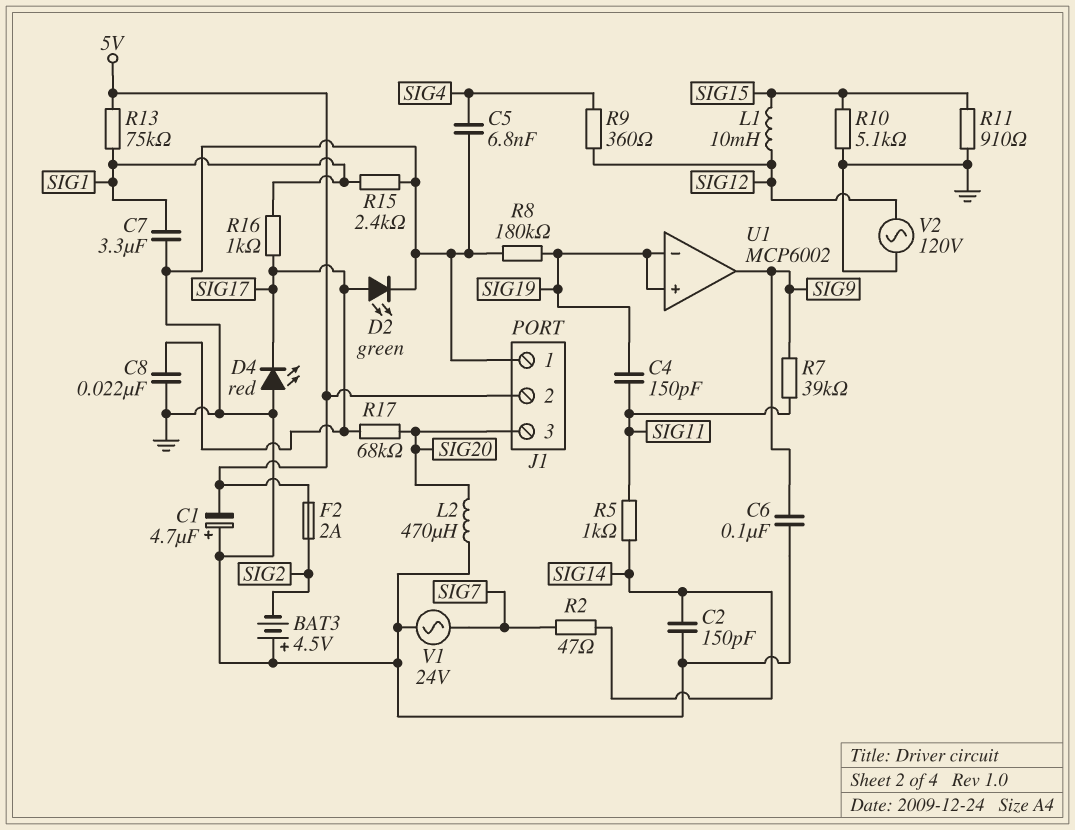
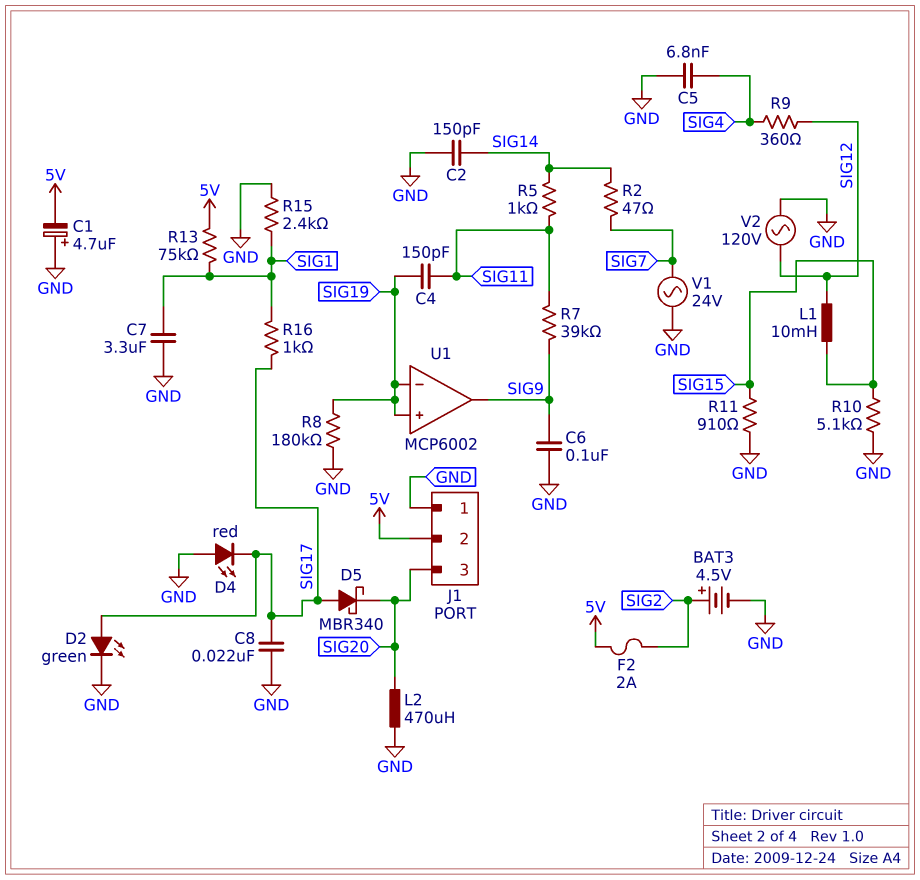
BAT3: 4.5V (plus GND, minus SIG2) -> 4.5V (plus SIG2, minus GND)
D5: none -> schottky MBR340 (A SIG17, K SIG20)
R17: 68k (SIG17, SIG20) -> none

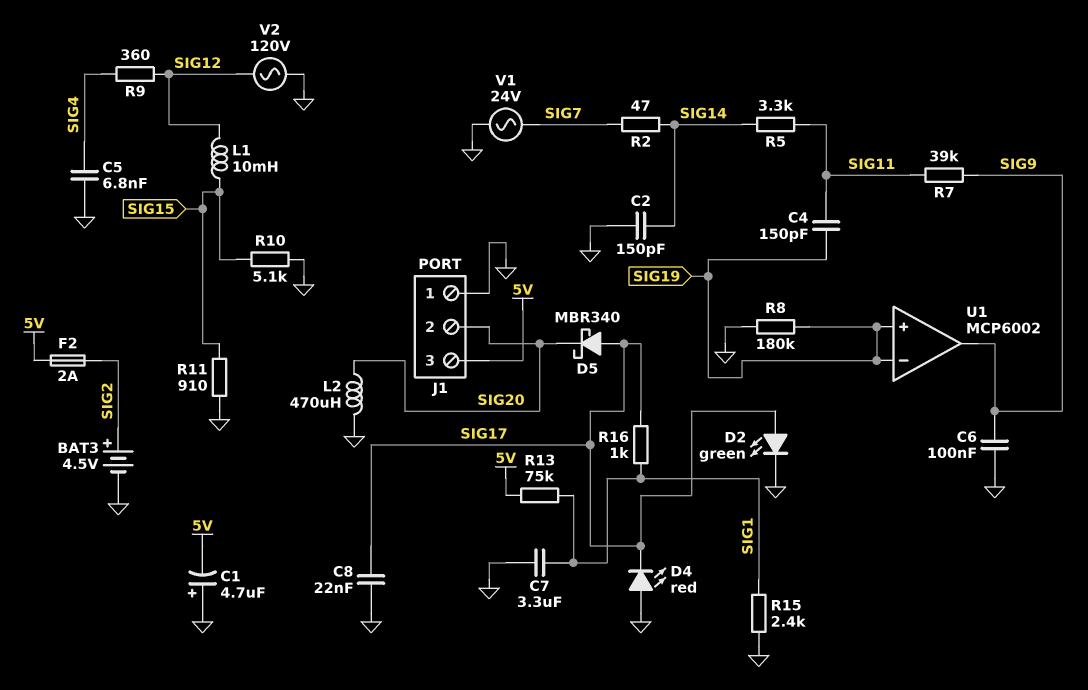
J1 pin 2: 5V -> SIG20
J1 pin 3: SIG20 -> 5V
R5: 1k (SIG11, SIG14) -> 3.3k (SIG11, SIG14)

